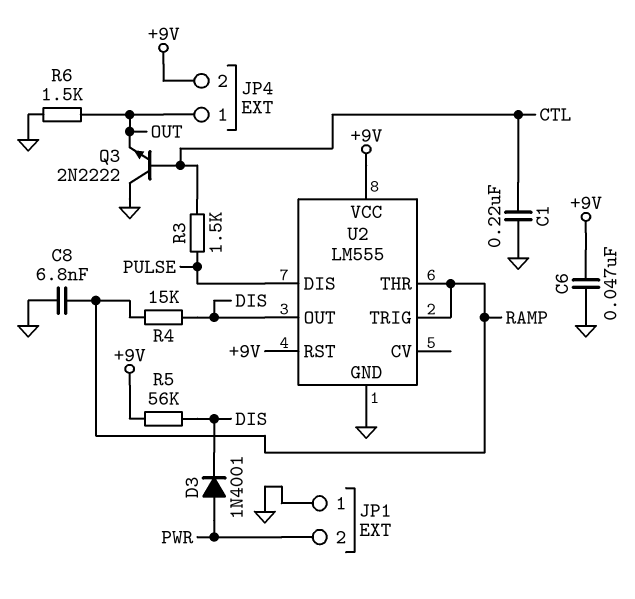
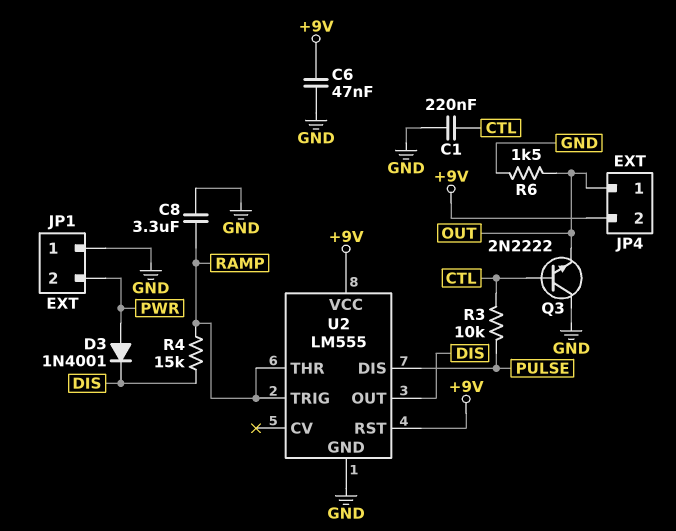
C8: 6.8nF (GND, RAMP) -> 3.3uF (GND, RAMP)
R3: 1.5k (CTL, PULSE) -> 10k (CTL, PULSE)
R5: 56k (+9V, DIS) -> none

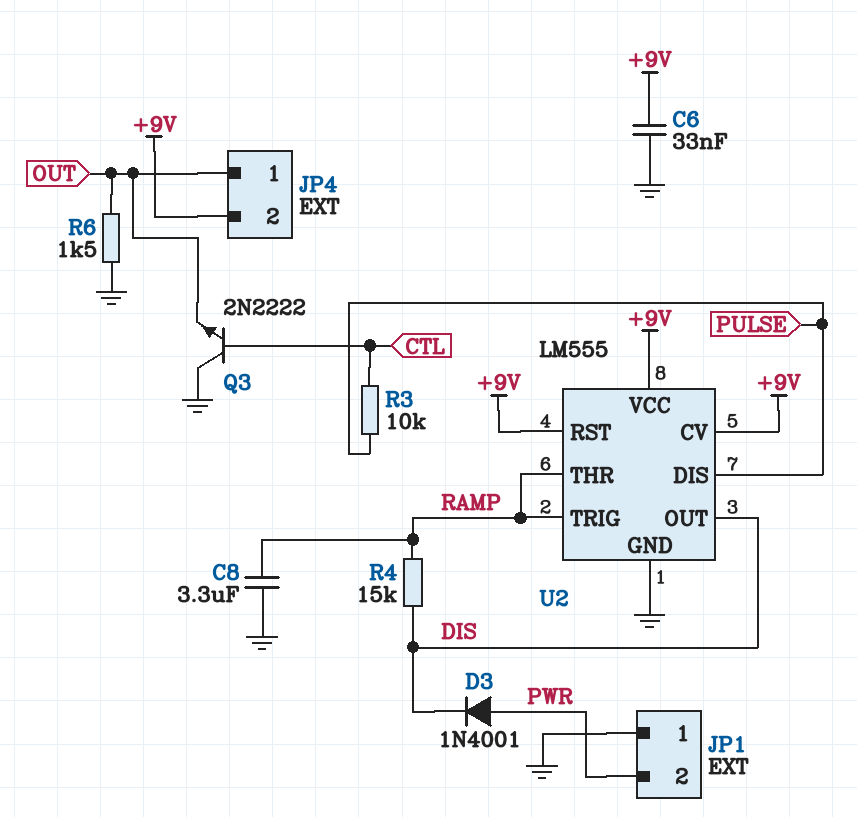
C1: 220nF (CTL, GND) -> none
C6: 47nF (+9V, GND) -> 33nF (+9V, GND)
U2 pin CV: none -> +9V

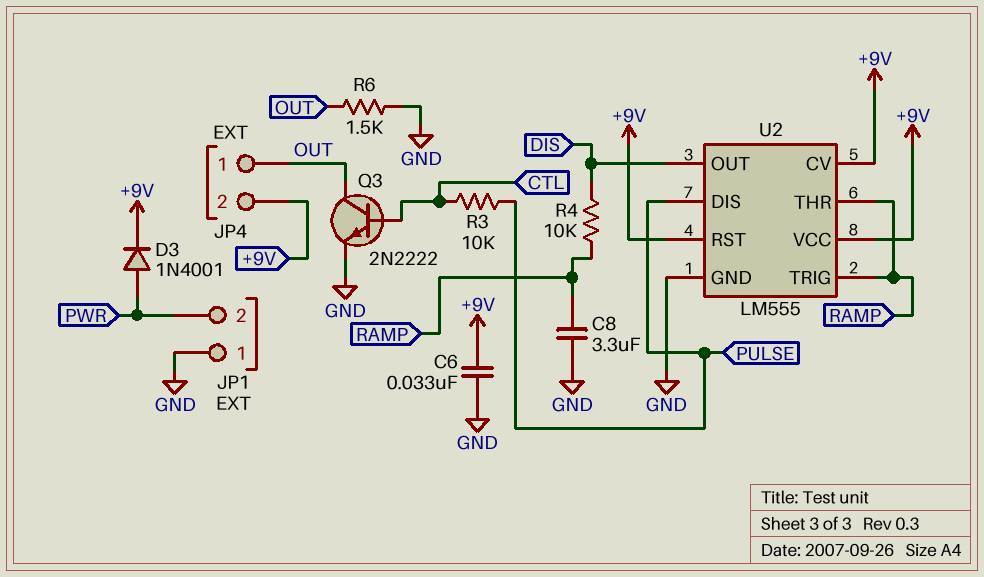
D3: diode 1N4001 (A PWR, K DIS) -> diode 1N4001 (A PWR, K +9V)
Q3: NPN 2N2222 (B CTL, C GND, E OUT) -> NPN 2N2222 (B CTL, C OUT, E GND)
R4: 15k (DIS, RAMP) -> 10k (DIS, RAMP)

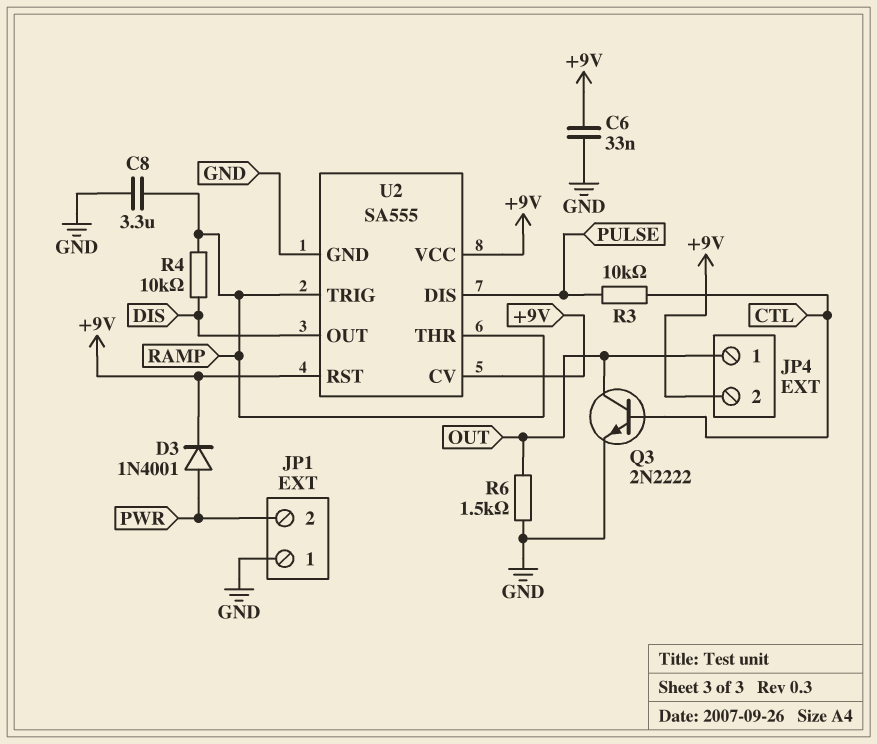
U2: LM555 -> SA555

